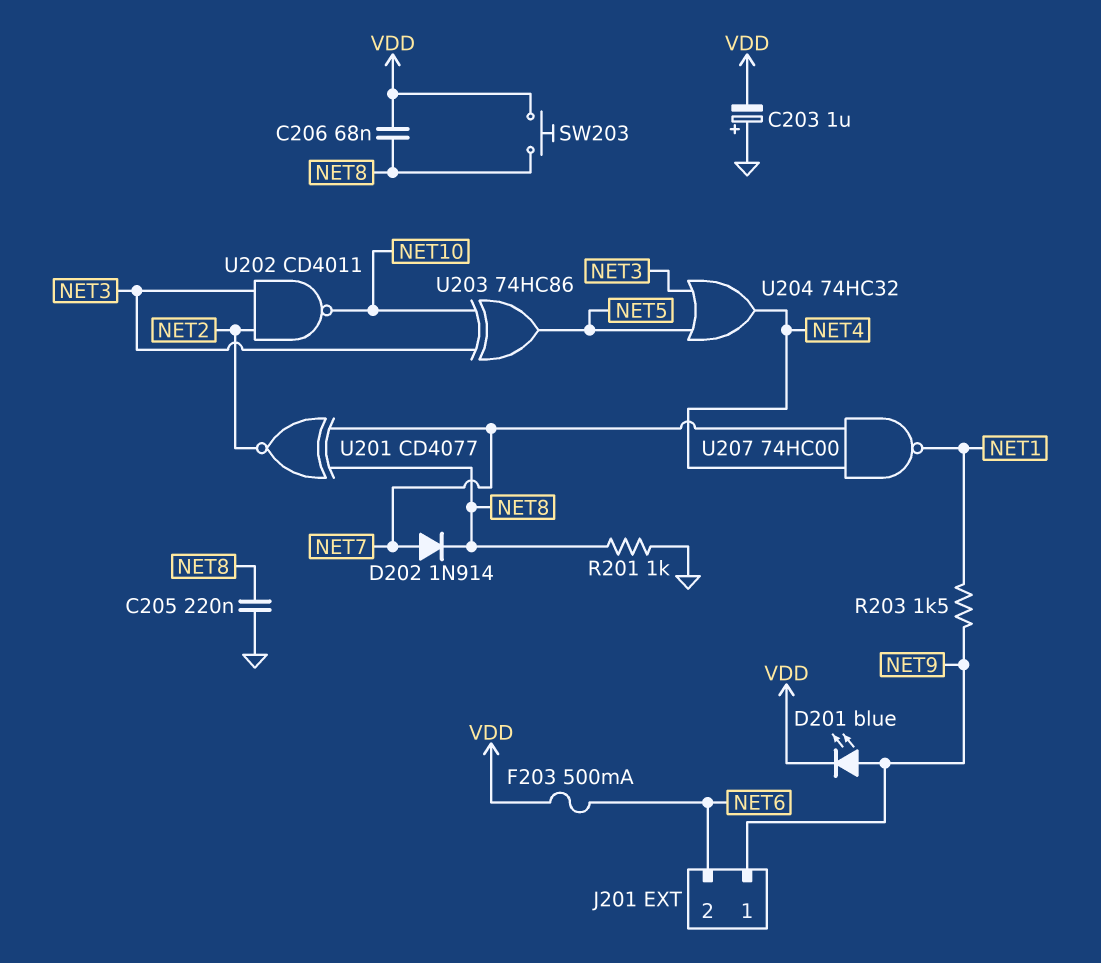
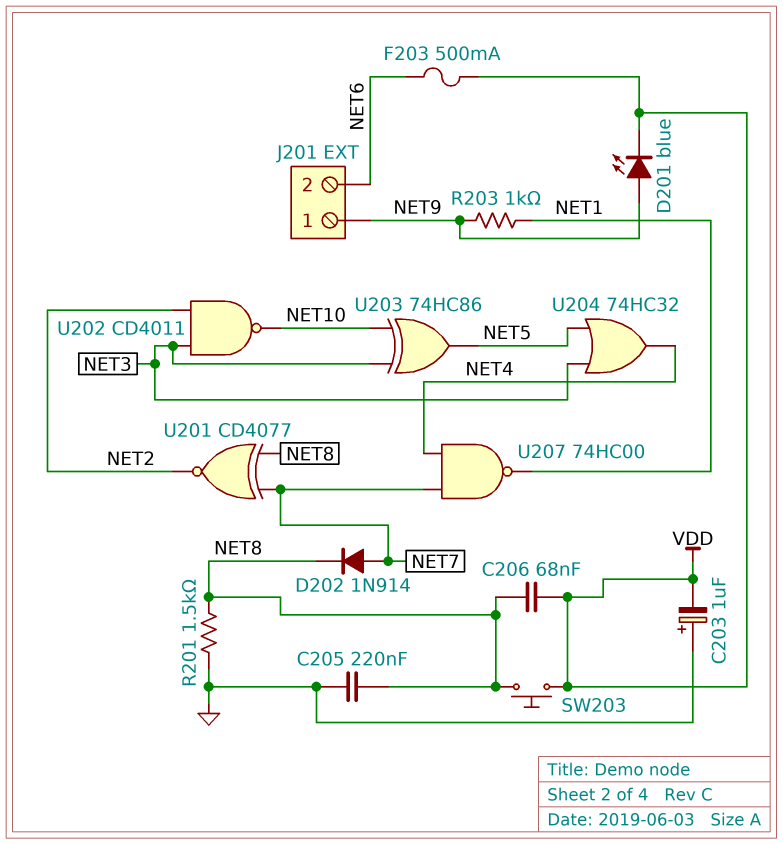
R201: 1k (GND, NET8) -> 1.5k (GND, NET8)
R203: 1.5k (NET1, NET9) -> 1k (NET1, NET9)

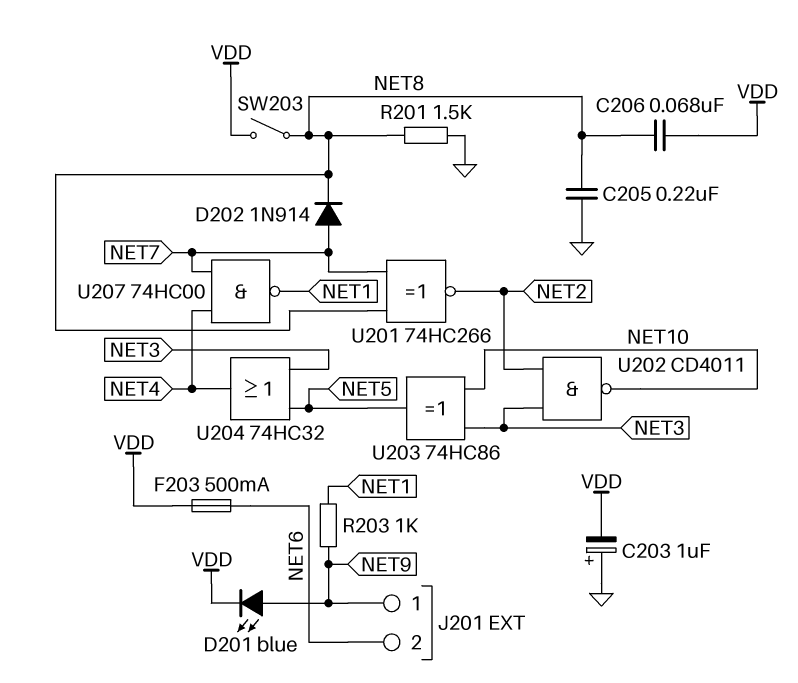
SW203: button (NET8, VDD) -> switch (NET8, VDD)
U201: XNOR CD4077 (in NET7, in NET8, out NET2) -> XNOR 74HC266 (in NET7, in NET8, out NET2)

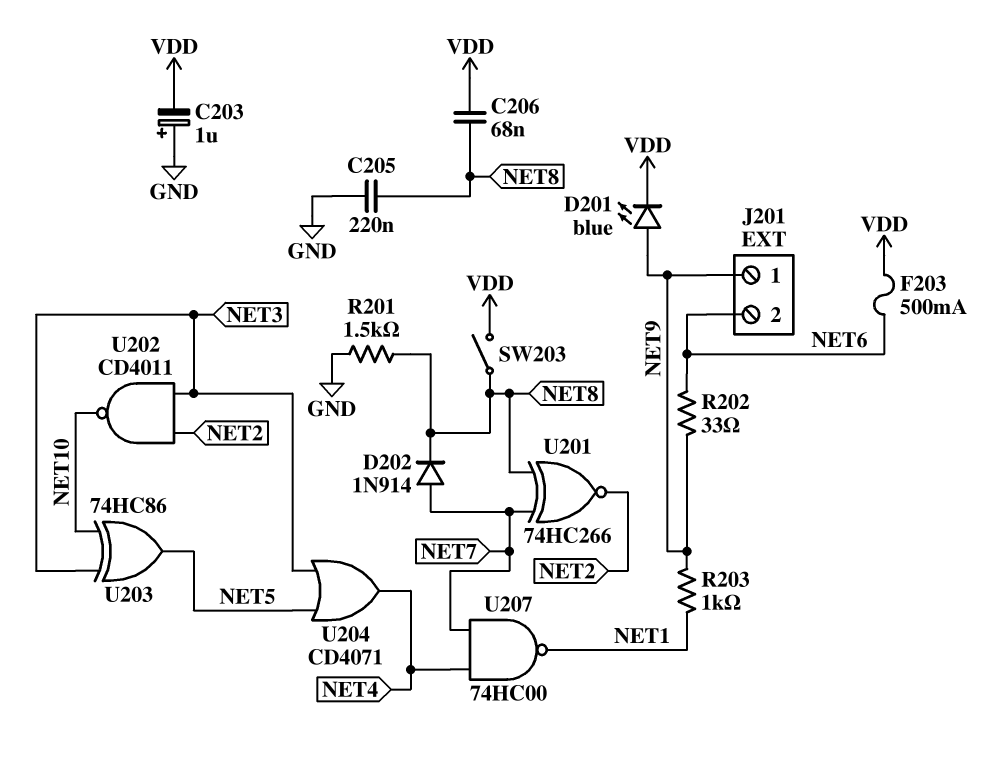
R202: none -> 33 (NET6, NET9)
U204: OR 74HC32 (in NET3, in NET5, out NET4) -> OR CD4071 (in NET3, in NET5, out NET4)

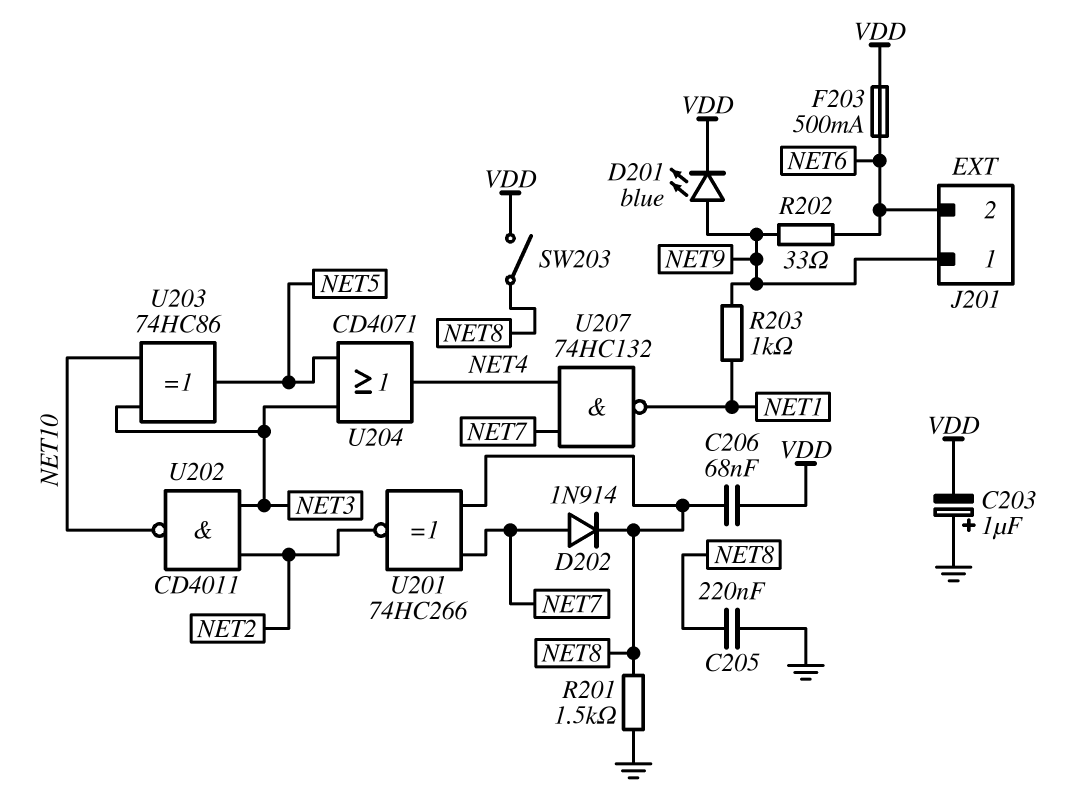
U207: NAND 74HC00 (in NET4, in NET7, out NET1) -> NAND 74HC132 (in NET4, in NET7, out NET1)

